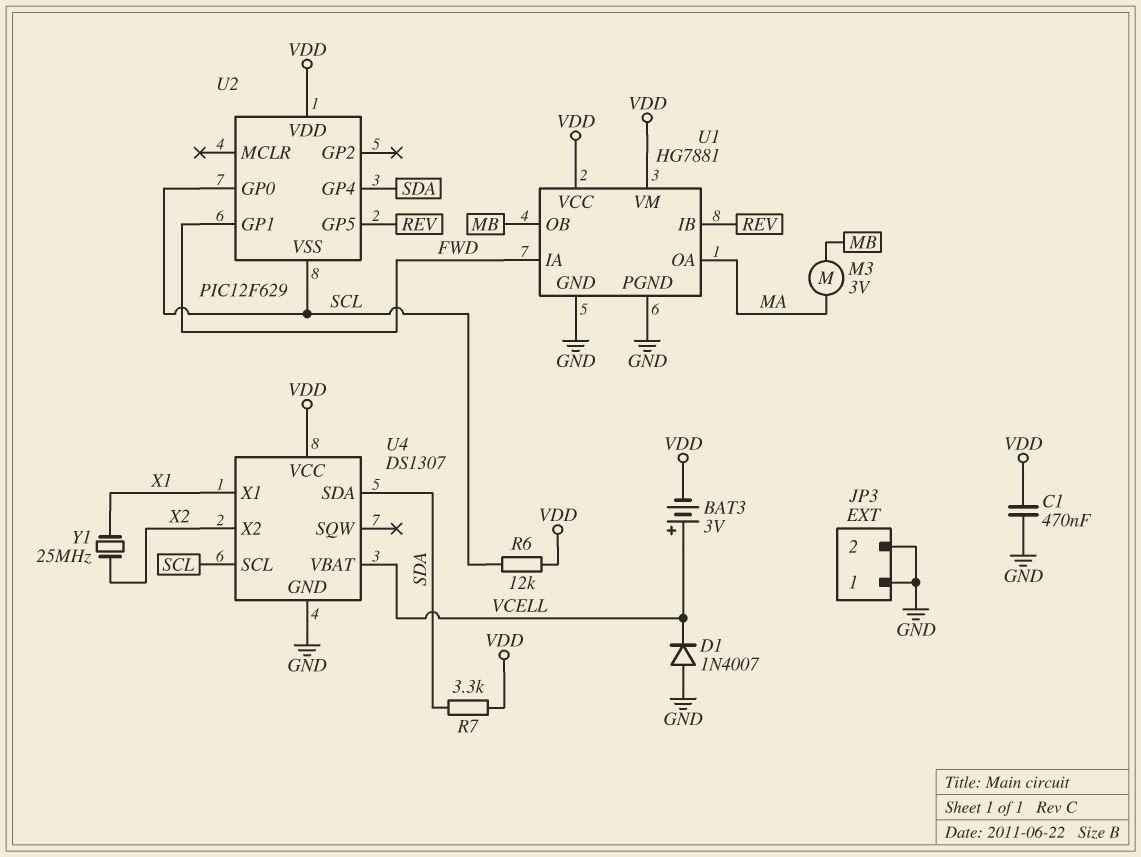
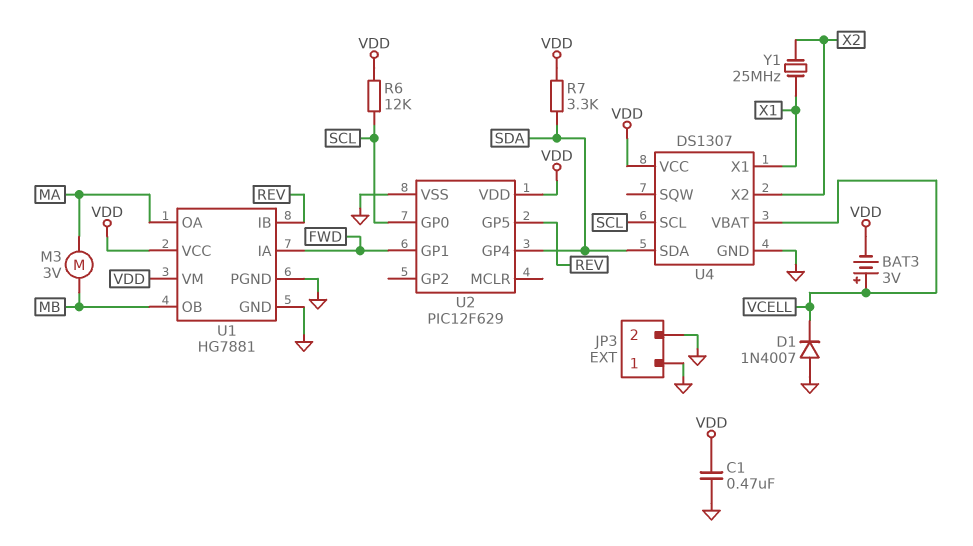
U2 pin VSS: SCL -> GND

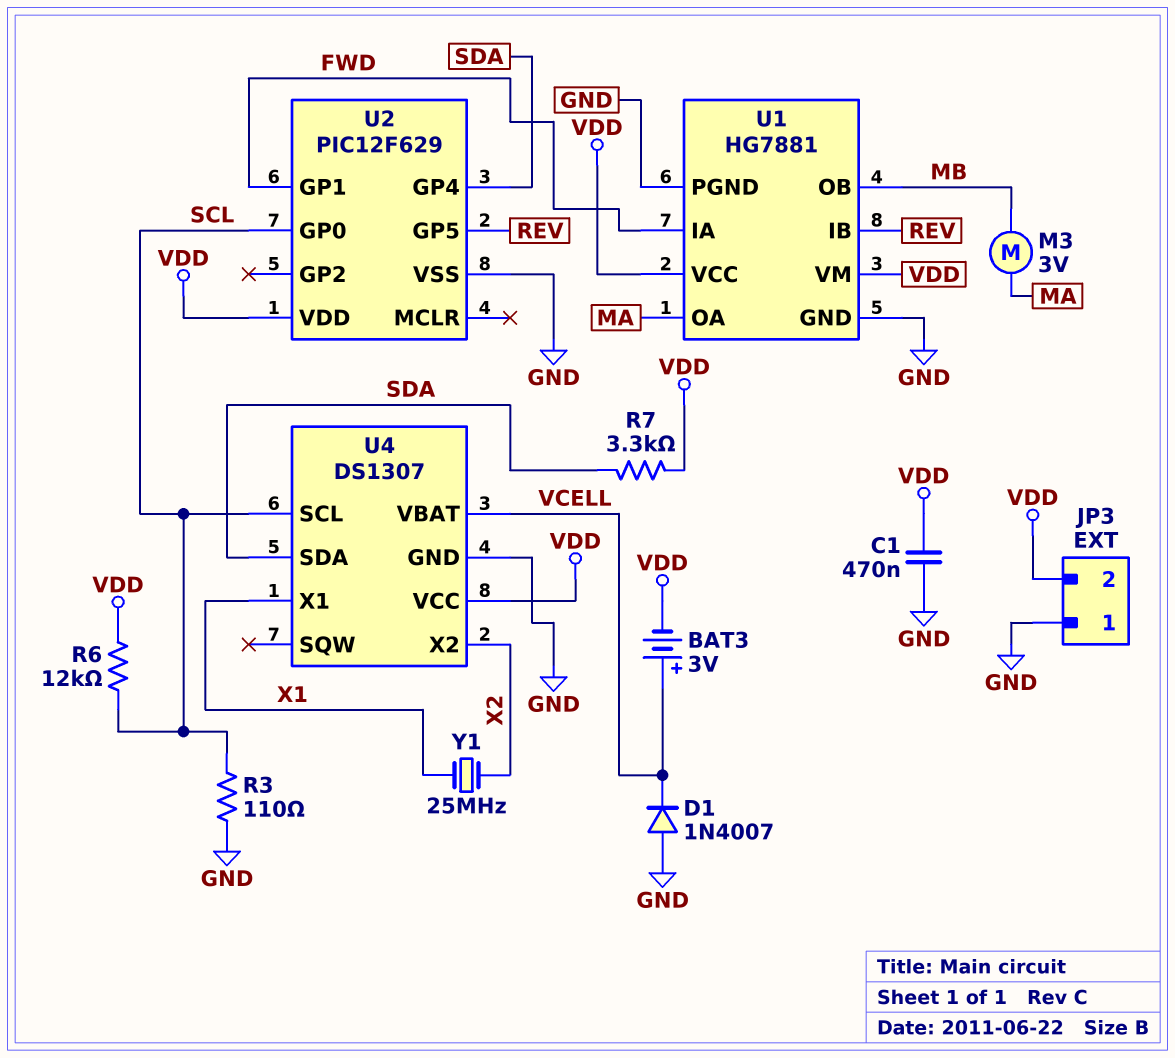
JP3 pin 2: GND -> VDD
R3: none -> 110 (GND, SCL)

